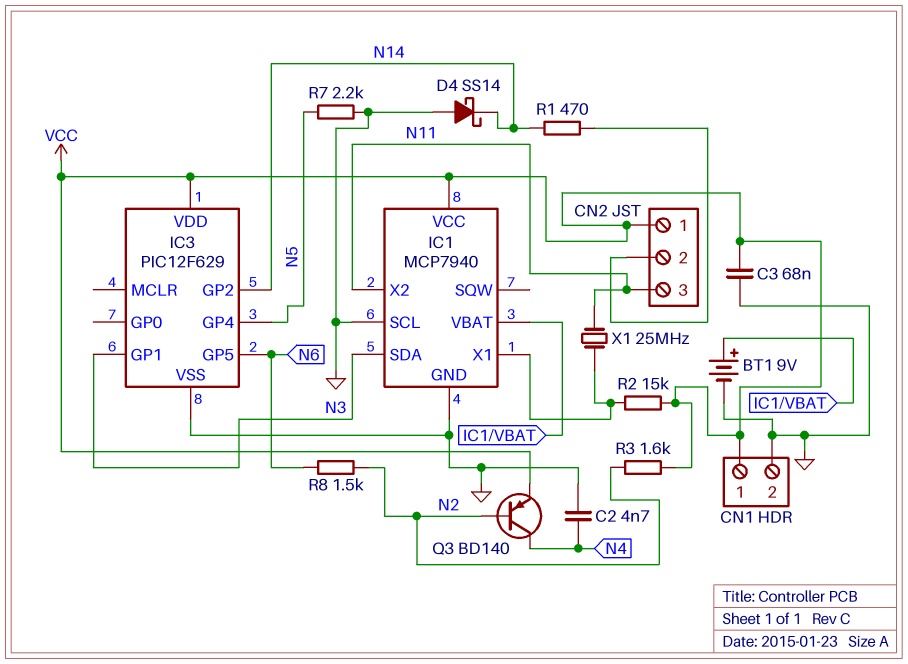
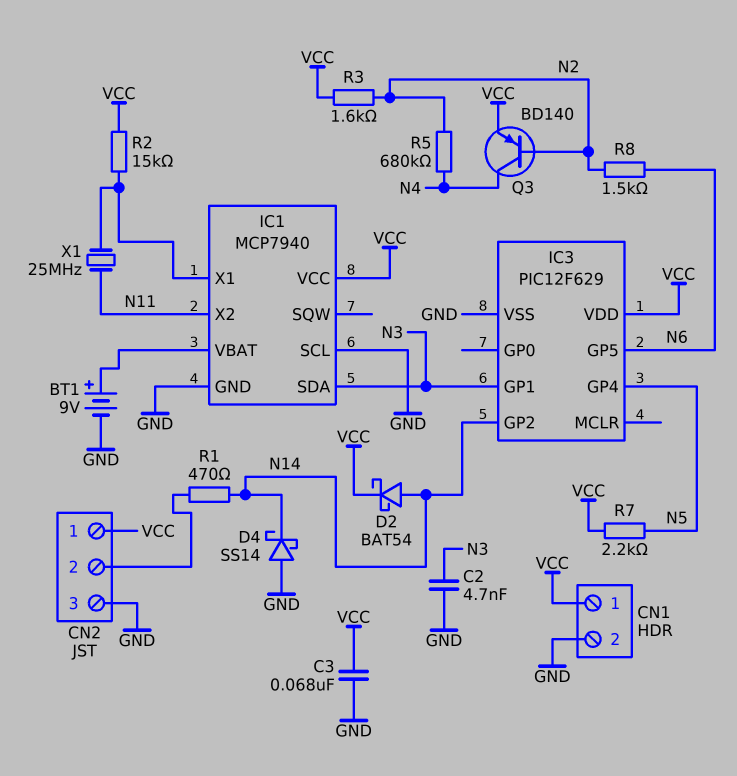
C2: 4.7nF (GND, N4) -> 4.7nF (GND, N3)
CN2 pin 3: N11 -> GND
D2: none -> schottky BAT54 (A N14, K VCC)
R5: none -> 680k (N2, N4)
R7: 2.2k (GND, N5) -> 2.2k (N5, VCC)

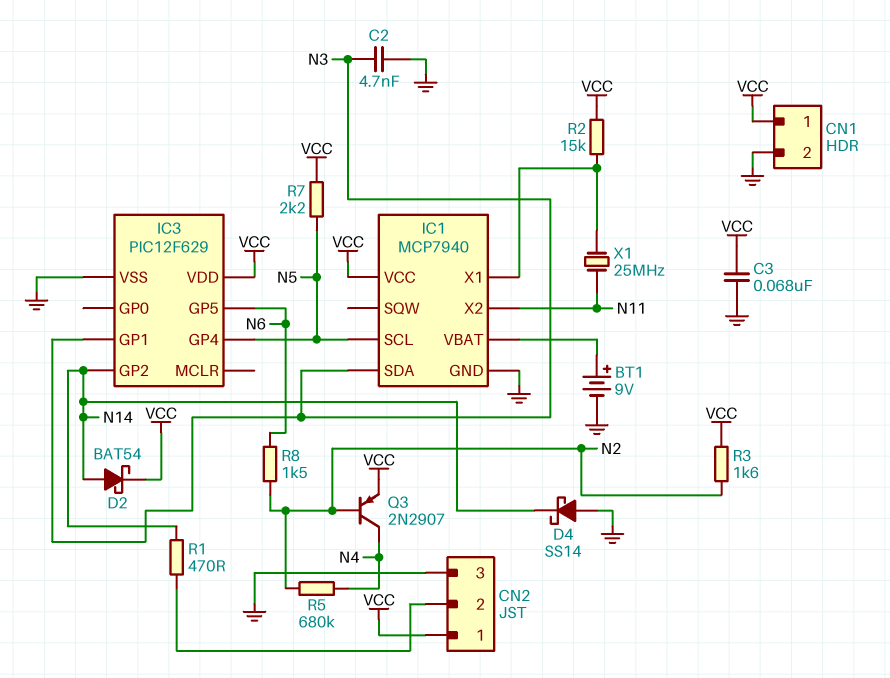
IC1 pin SCL: GND -> N5
Q3: PNP BD140 (B N2, C N4, E VCC) -> PNP 2N2907 (B N2, C N4, E VCC)

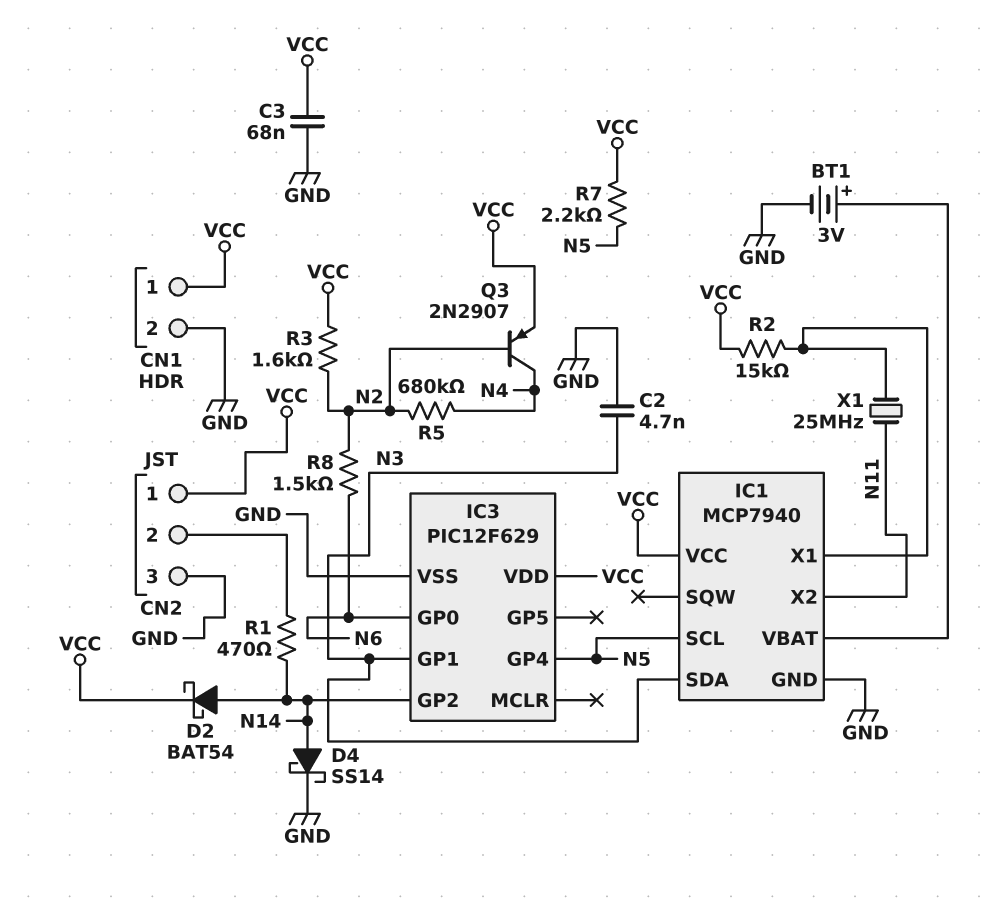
BT1: 9V (plus IC1/VBAT, minus GND) -> 3V (plus IC1/VBAT, minus GND)
D4: schottky SS14 (A GND, K N14) -> schottky SS14 (A N14, K GND)
IC3 pin GP0: none -> N6
IC3 pin GP5: N6 -> none

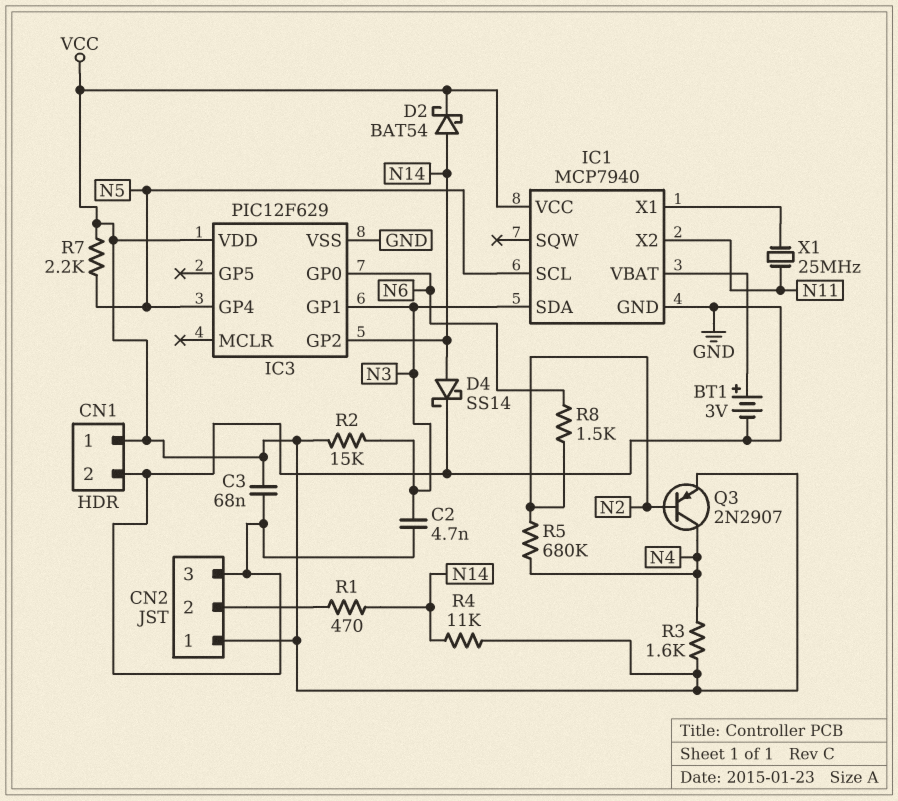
R2: 15k (IC1/X1, VCC) -> 15k (N3, VCC)
R3: 1.6k (N2, VCC) -> 1.6k (N4, VCC)
R4: none -> 11k (N14, VCC)

